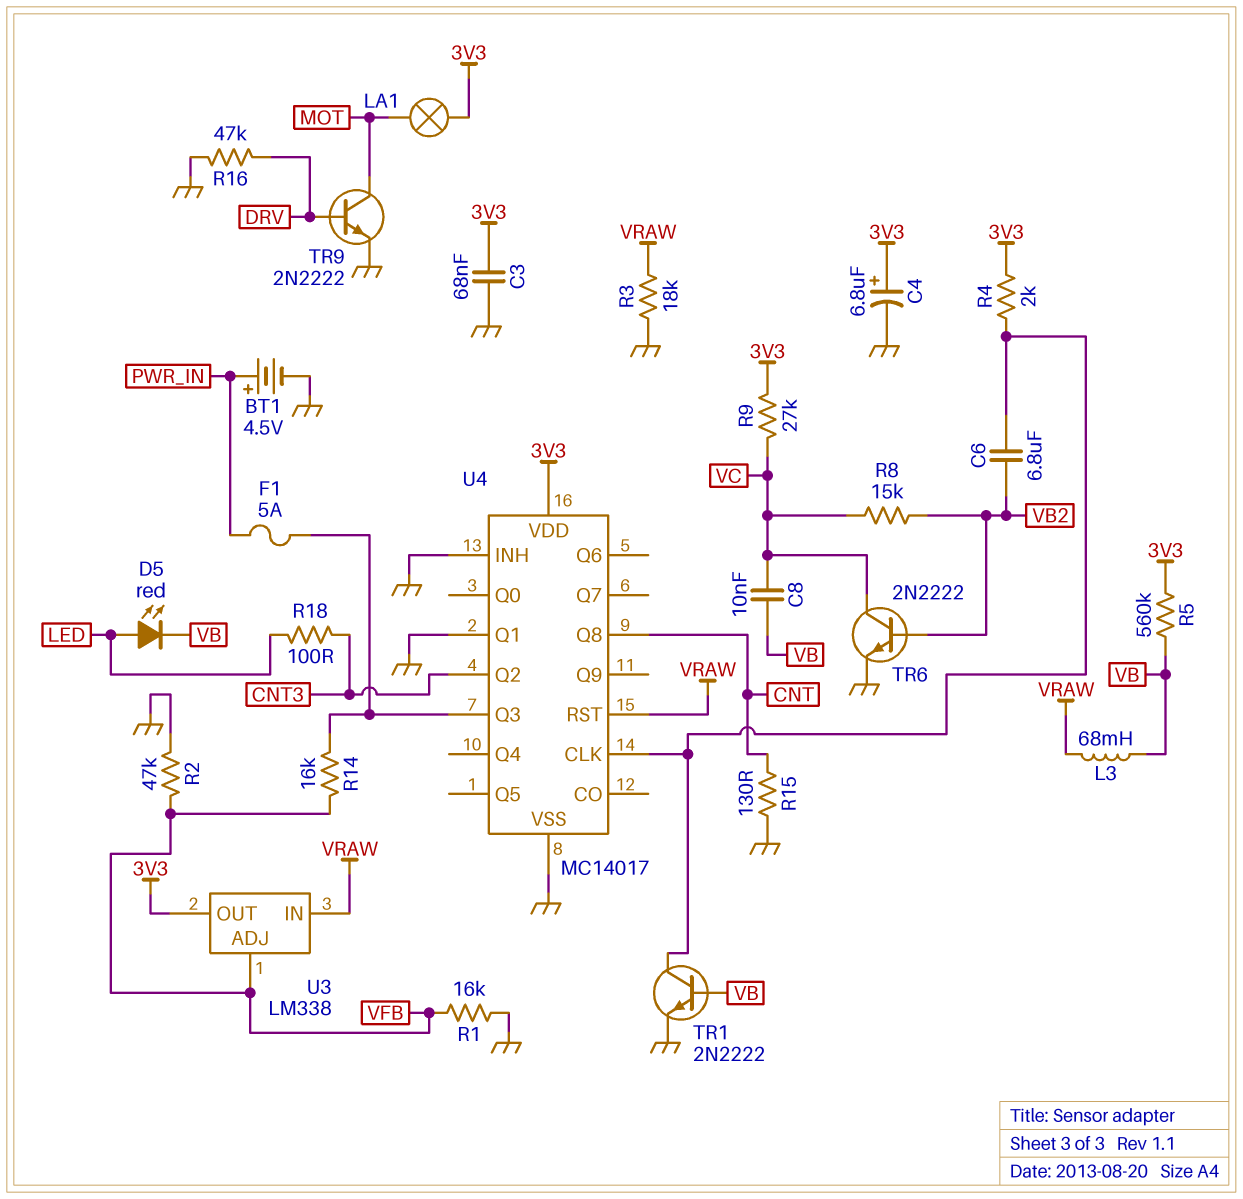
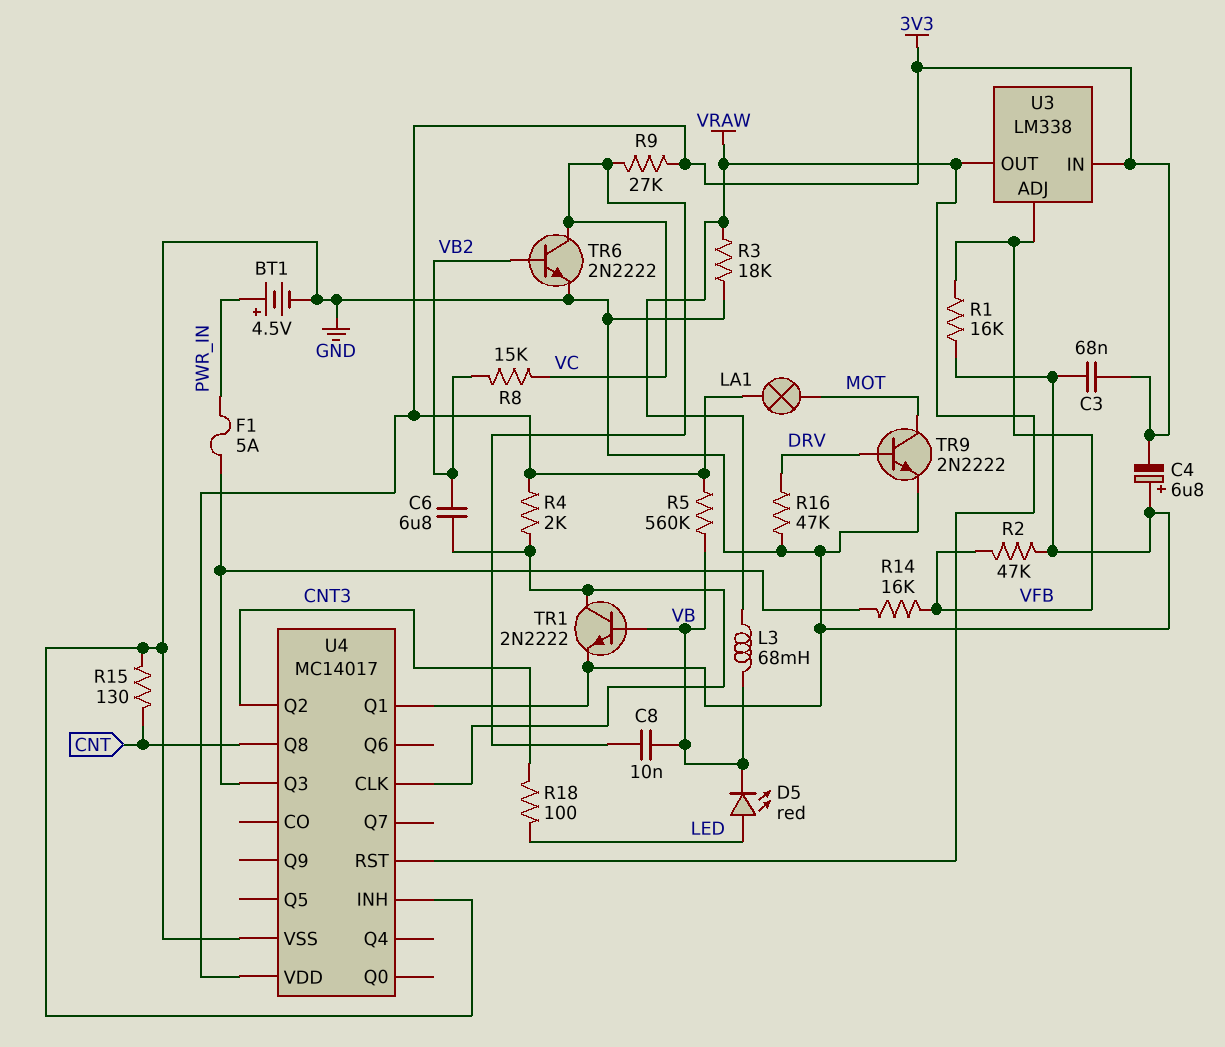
C4: 6.8uF (plus 3V3, minus GND) -> 6.8uF (plus GND, minus 3V3)
U3 pin IN: VRAW -> 3V3
U3 pin OUT: 3V3 -> VRAW

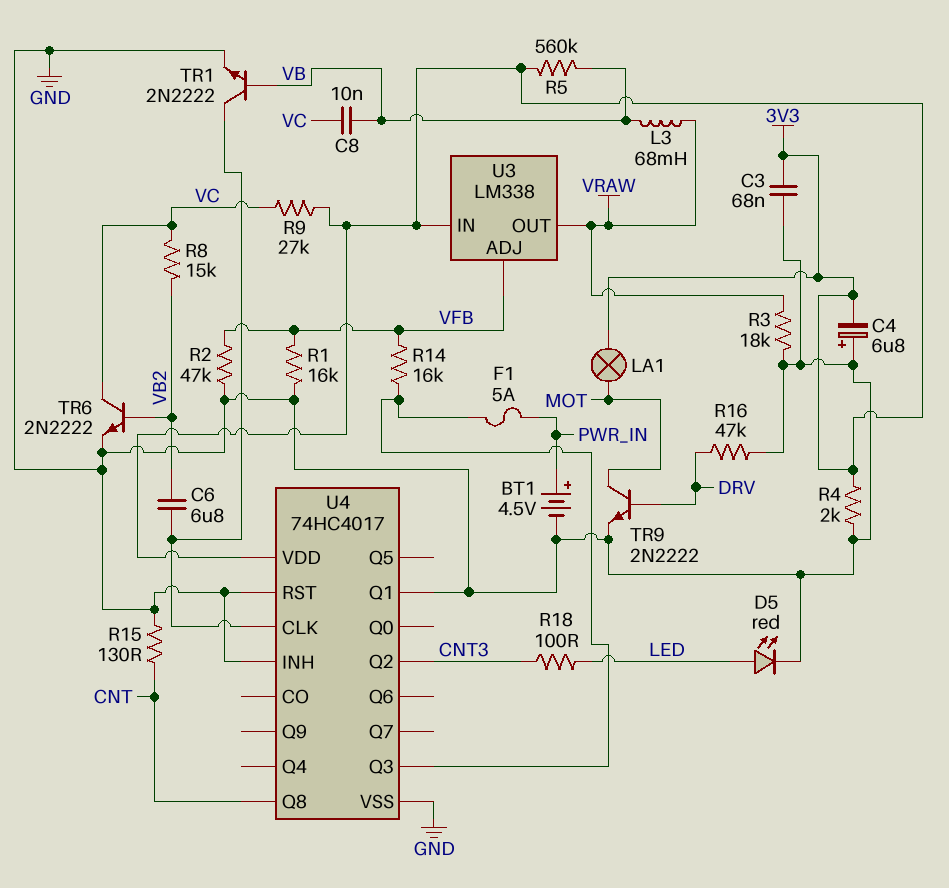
D5: LED red (A LED, K VB) -> LED red (A LED, K GND)
R4: 2k (3V3, U4/CLK) -> 2k (3V3, GND)
U4: MC14017 -> 74HC4017
U4 pin RST: VRAW -> GND

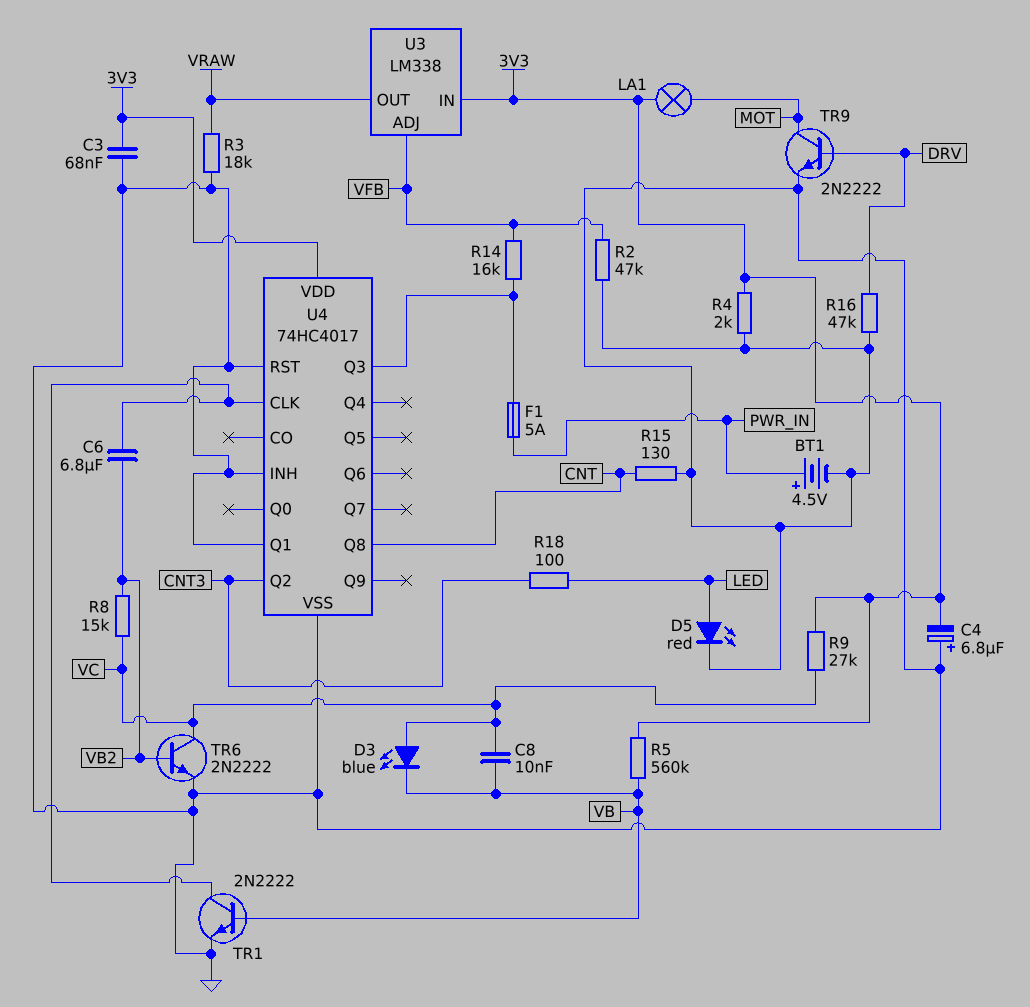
D3: none -> LED blue (A VC, K VB)
L3: 68mH (VB, VRAW) -> none
R1: 16k (GND, VFB) -> none

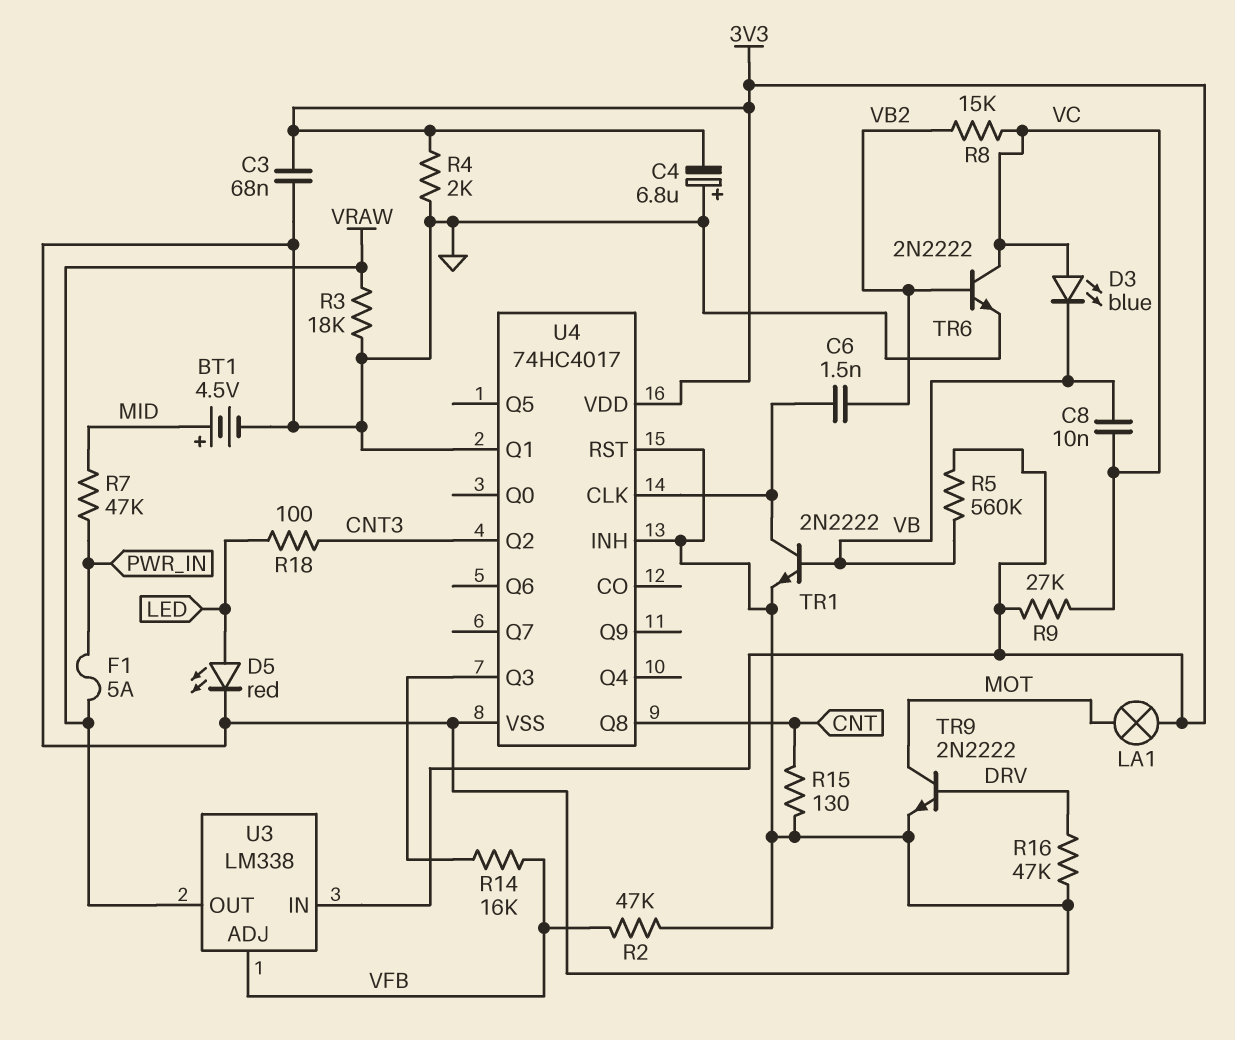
BT1: 4.5V (plus PWR_IN, minus GND) -> 4.5V (plus MID, minus GND)
C6: 6.8uF (U4/CLK, VB2) -> 1.5nF (U4/CLK, VB2)
F1: 5A (PWR_IN, U4/Q3) -> 5A (PWR_IN, VRAW)
R7: none -> 47k (MID, PWR_IN)

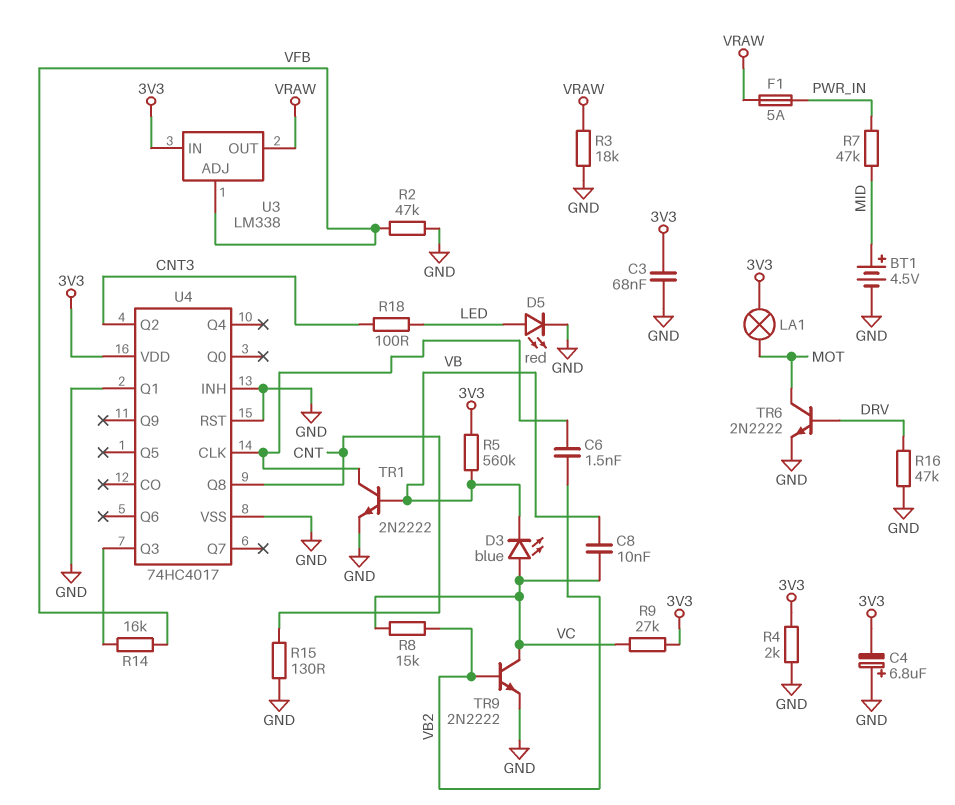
TR6: NPN 2N2222 (B VB2, C VC, E GND) -> NPN 2N2222 (B DRV, C MOT, E GND)
TR9: NPN 2N2222 (B DRV, C MOT, E GND) -> NPN 2N2222 (B VB2, C VC, E GND)

